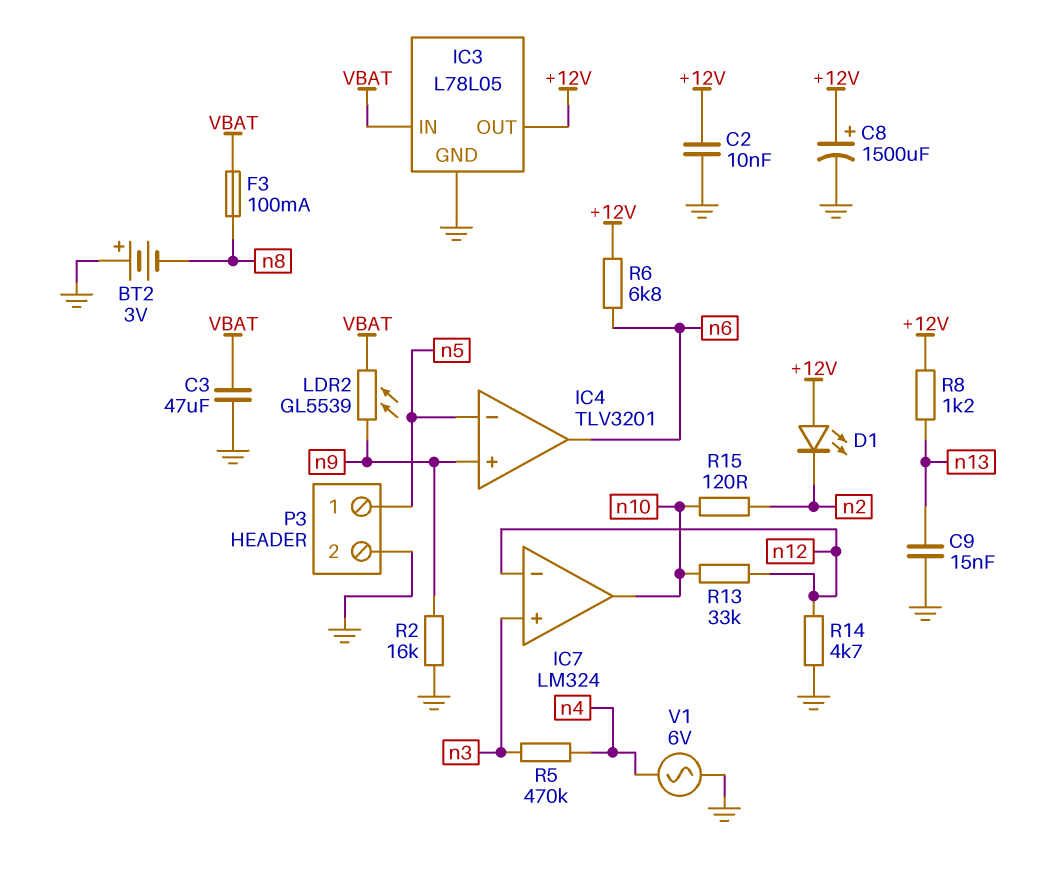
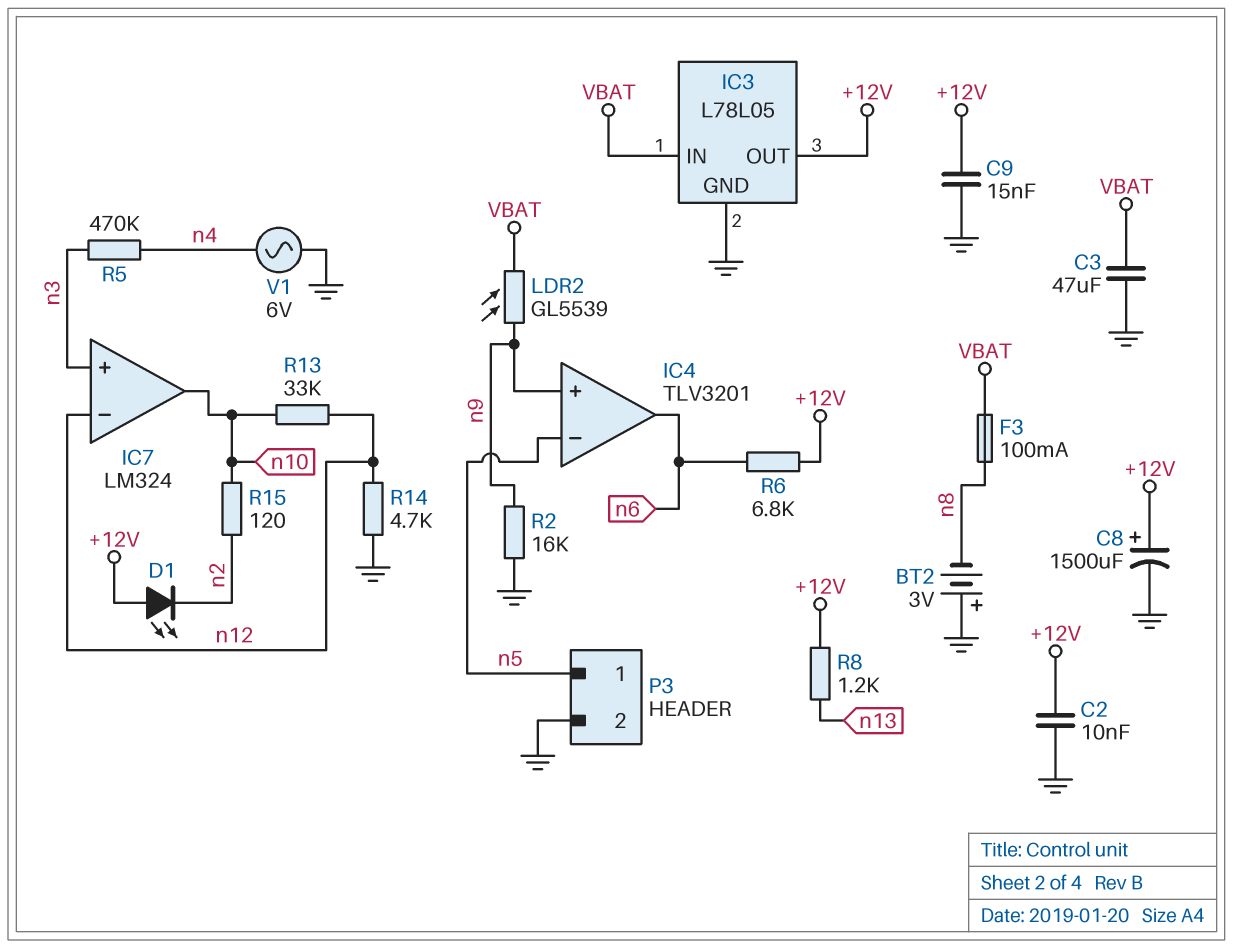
C9: 15nF (GND, n13) -> 15nF (+12V, GND)

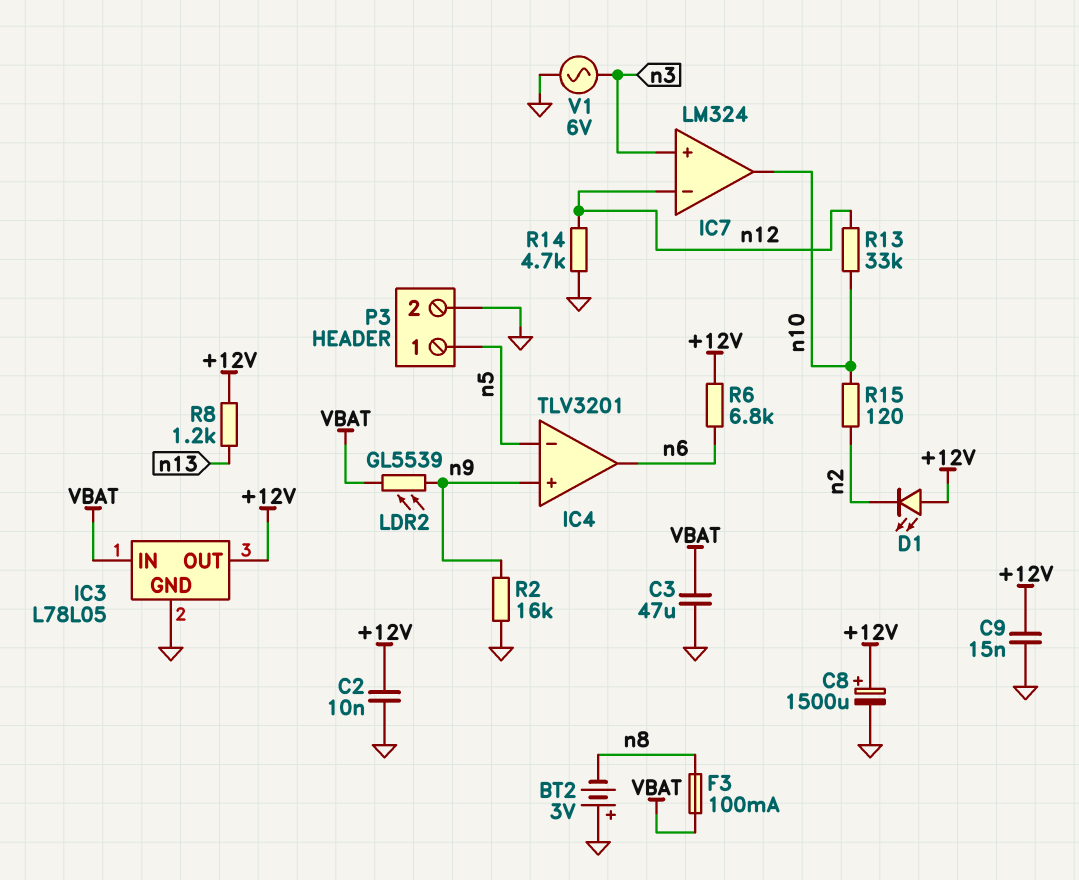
R5: 470k (n3, n4) -> none
V1: AC 6V (GND, n4) -> AC 6V (GND, n3)

